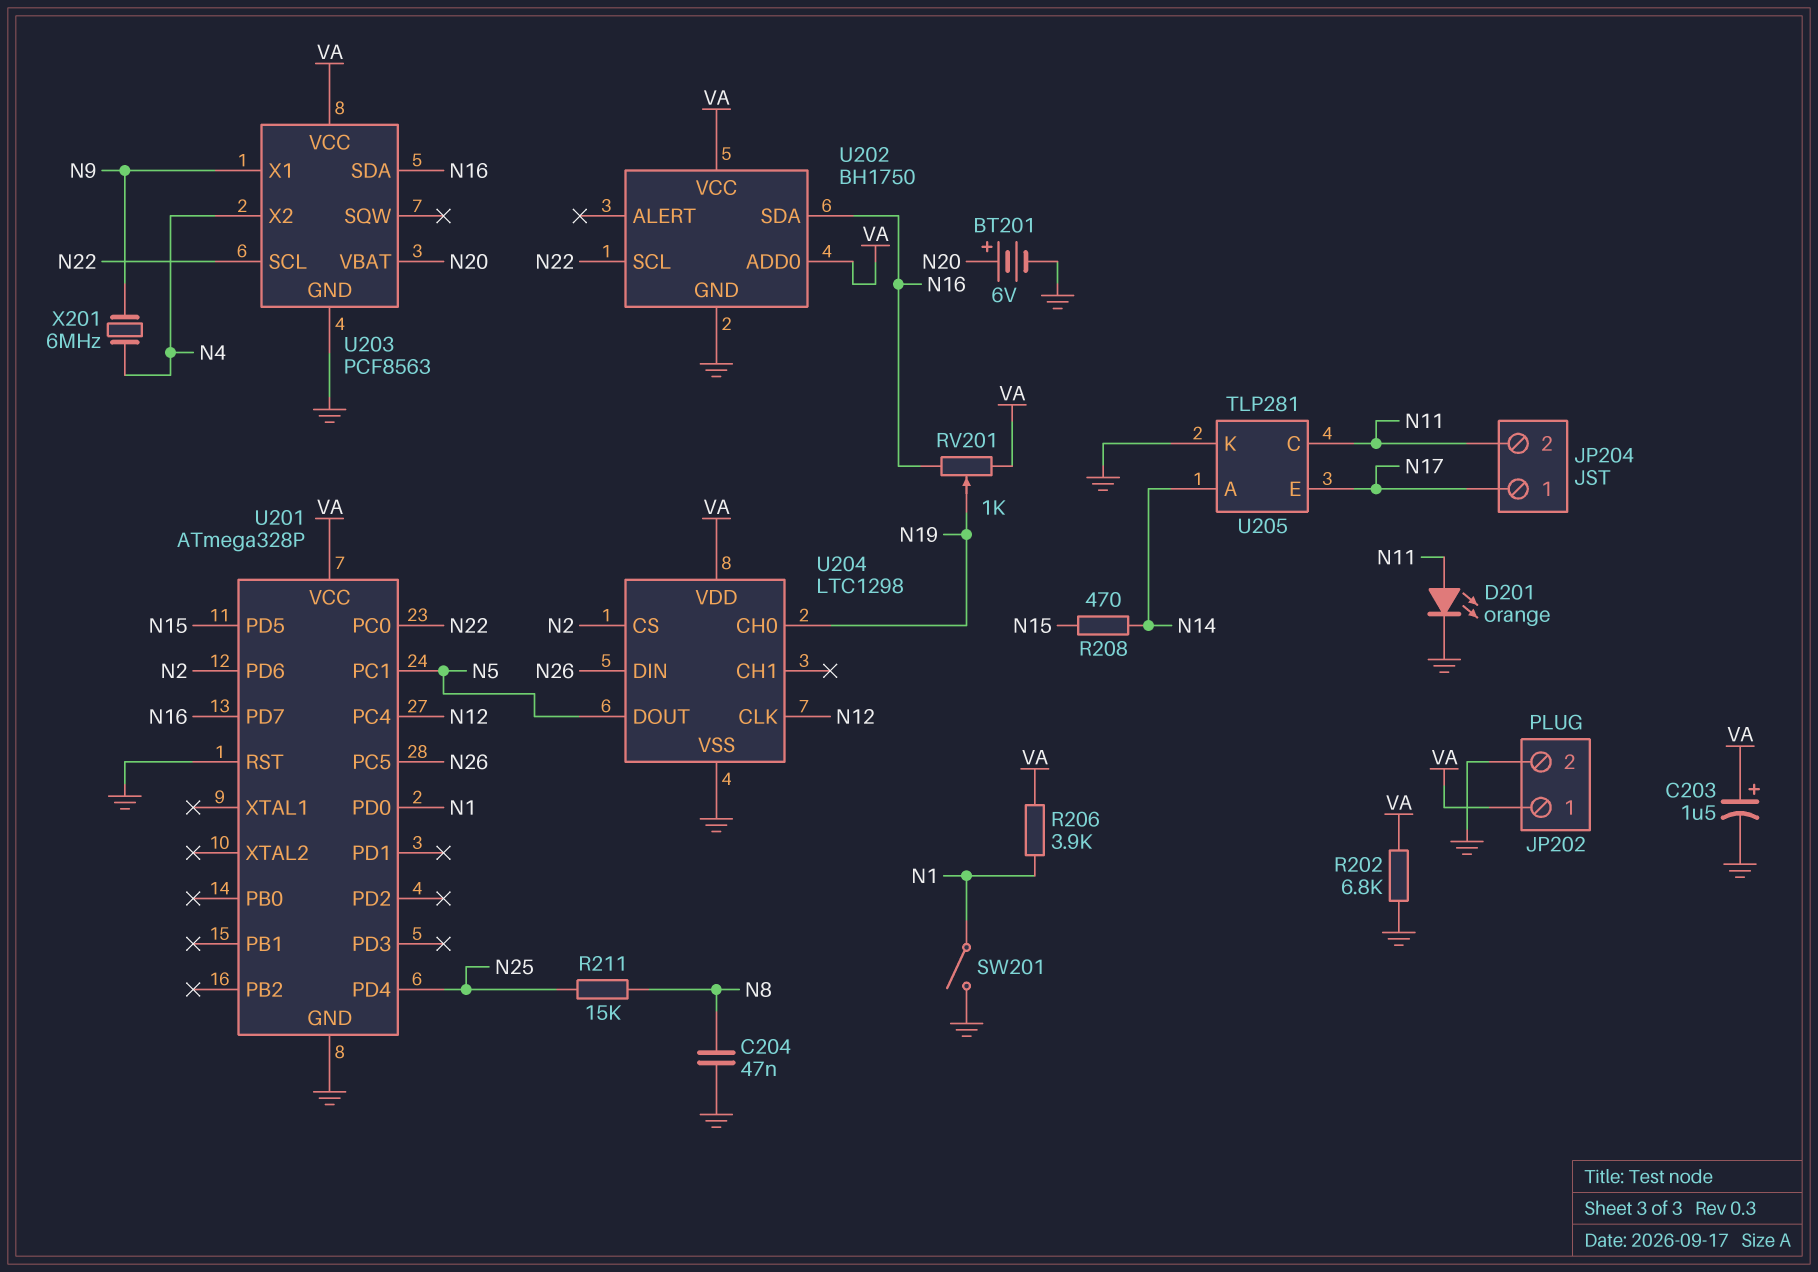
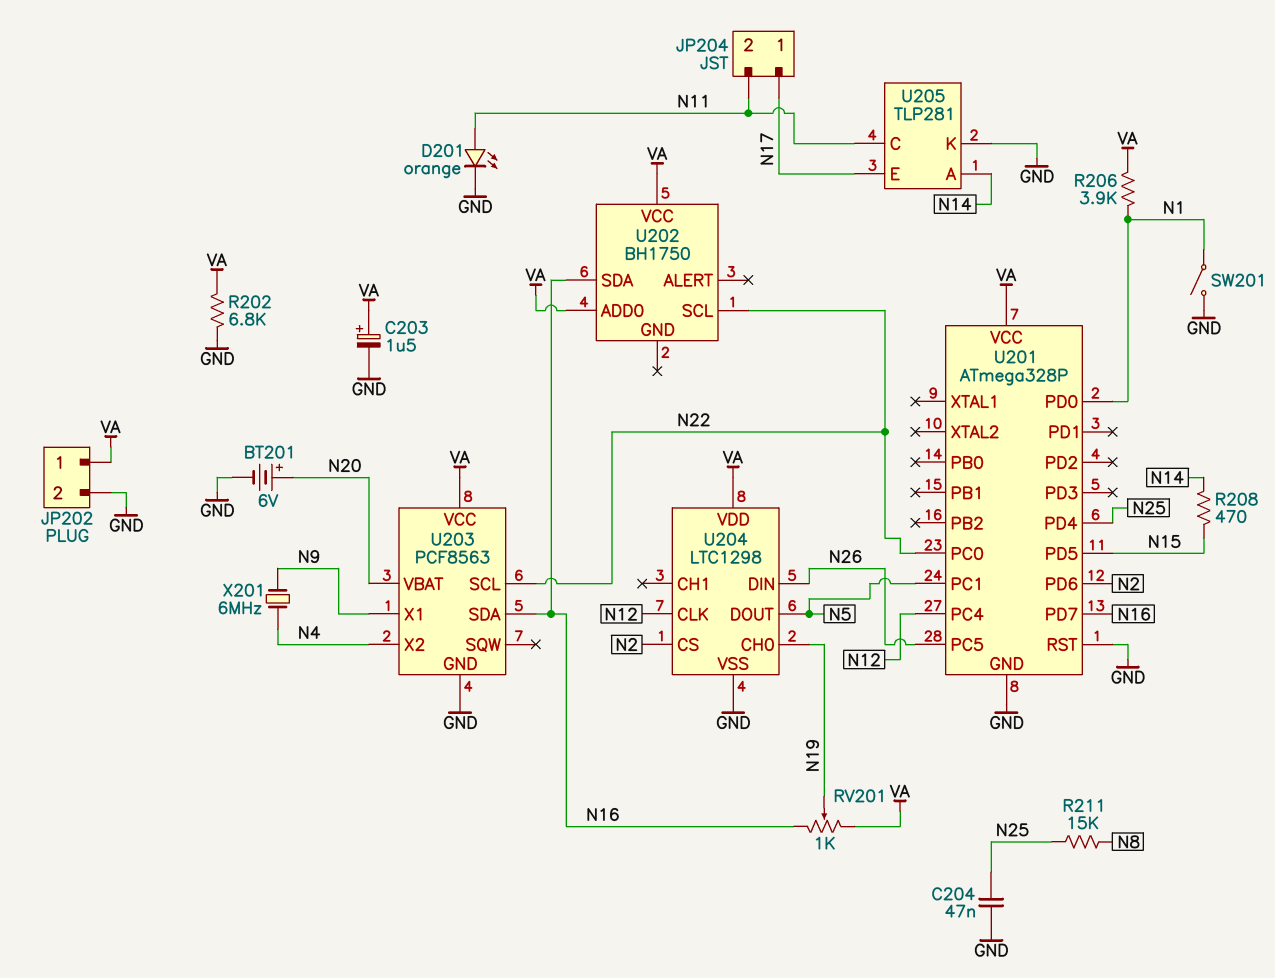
C204: 47nF (GND, N8) -> 47nF (GND, N25)
U202 pin GND: GND -> none

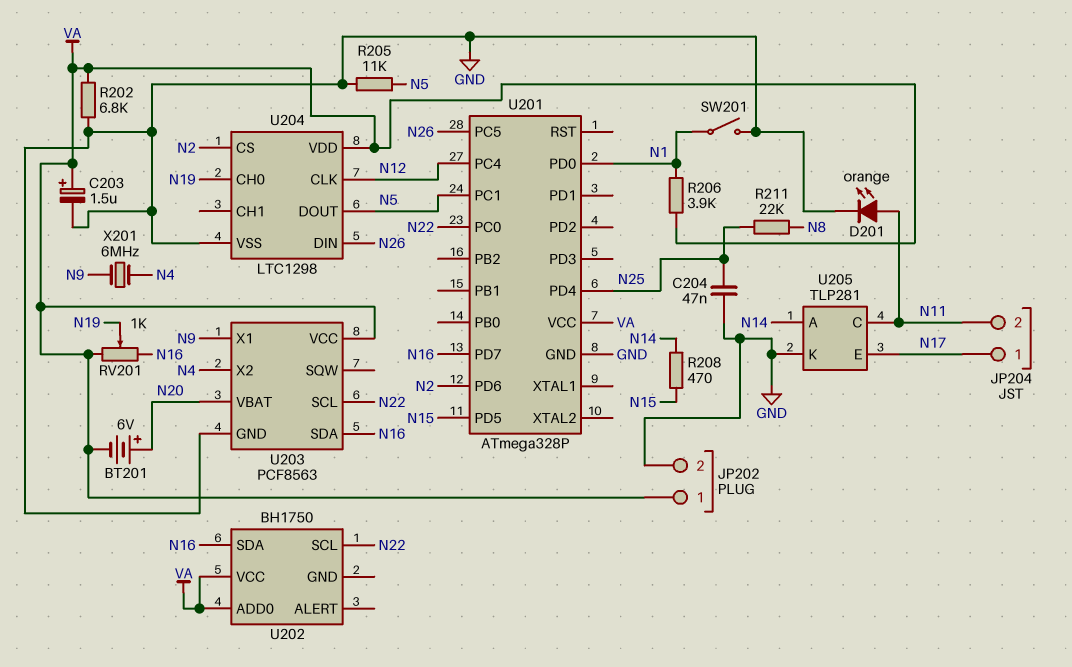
BT201: 6V (plus N20, minus GND) -> 6V (plus N20, minus VA)
R205: none -> 11k (GND, N5)
R211: 15k (N8, N25) -> 22k (N8, N25)
U201 pin RST: GND -> none

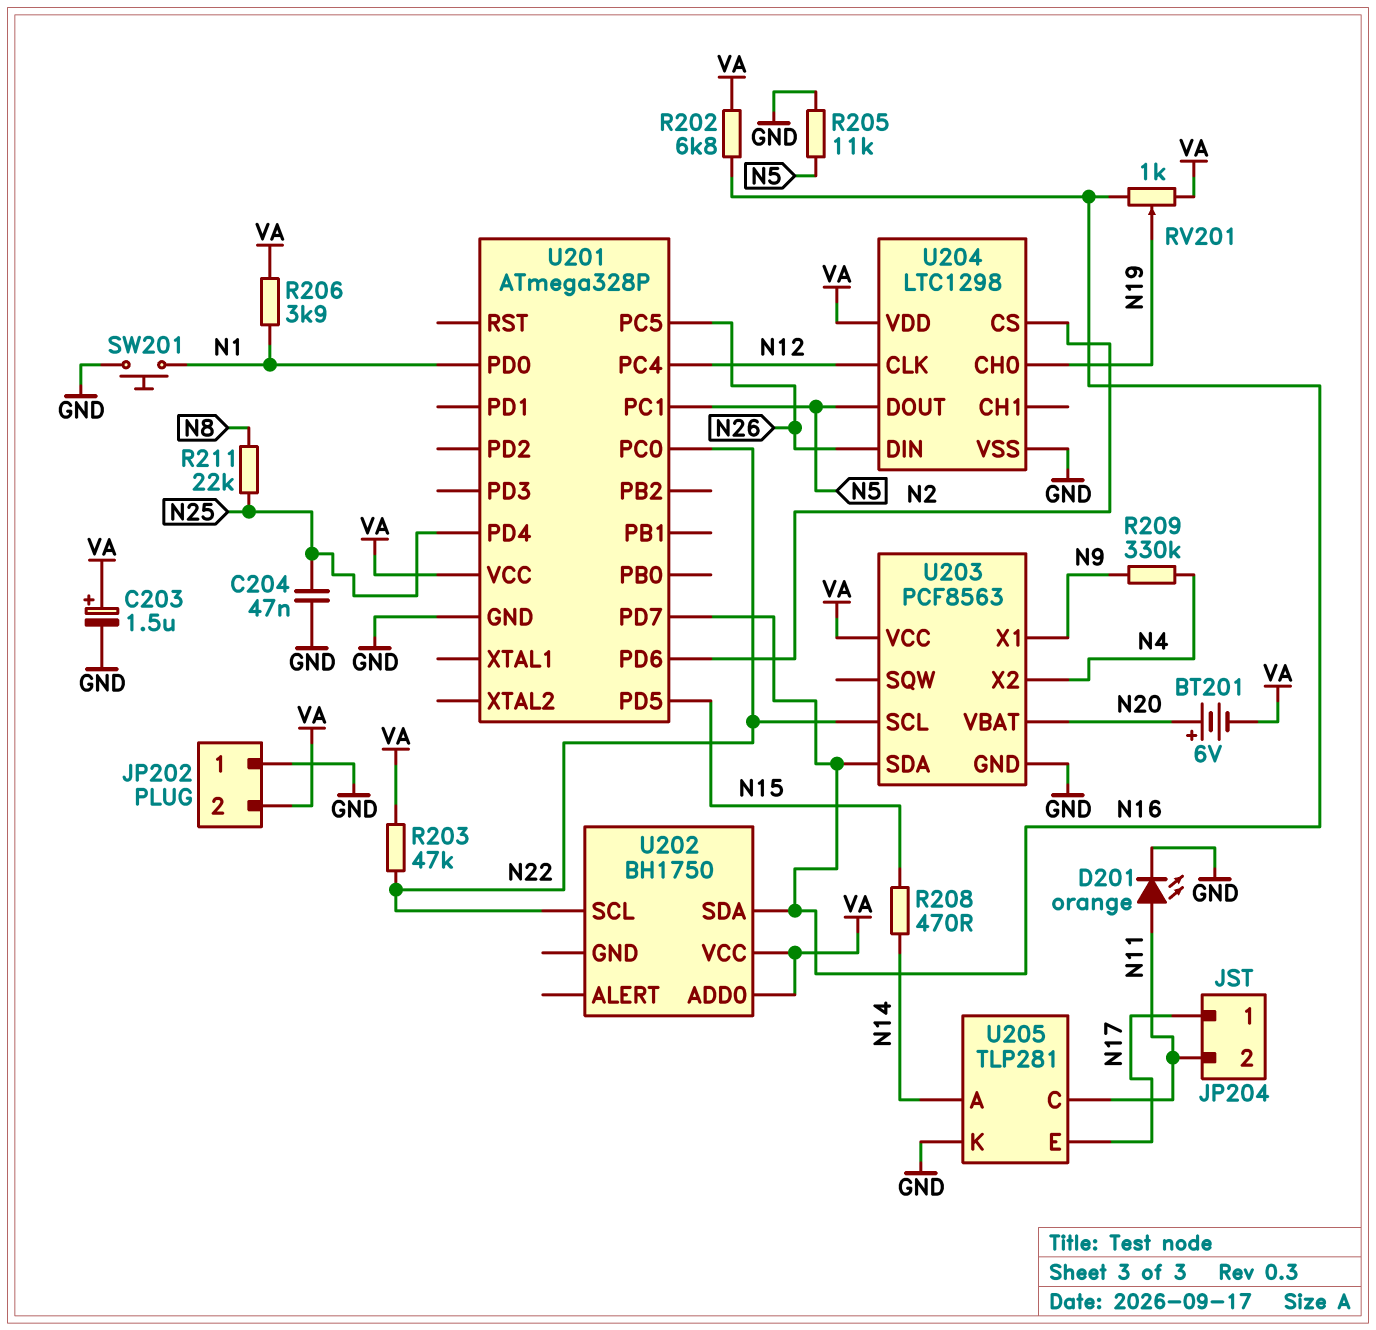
JP202 pin 1: VA -> GND
JP202 pin 2: GND -> VA
R202: 6.8k (GND, VA) -> 6.8k (N16, VA)
R203: none -> 47k (N22, VA)
R209: none -> 330k (N4, N9)
SW201: switch (GND, N1) -> button (GND, N1)
X201: 6MHz (N4, N9) -> none

